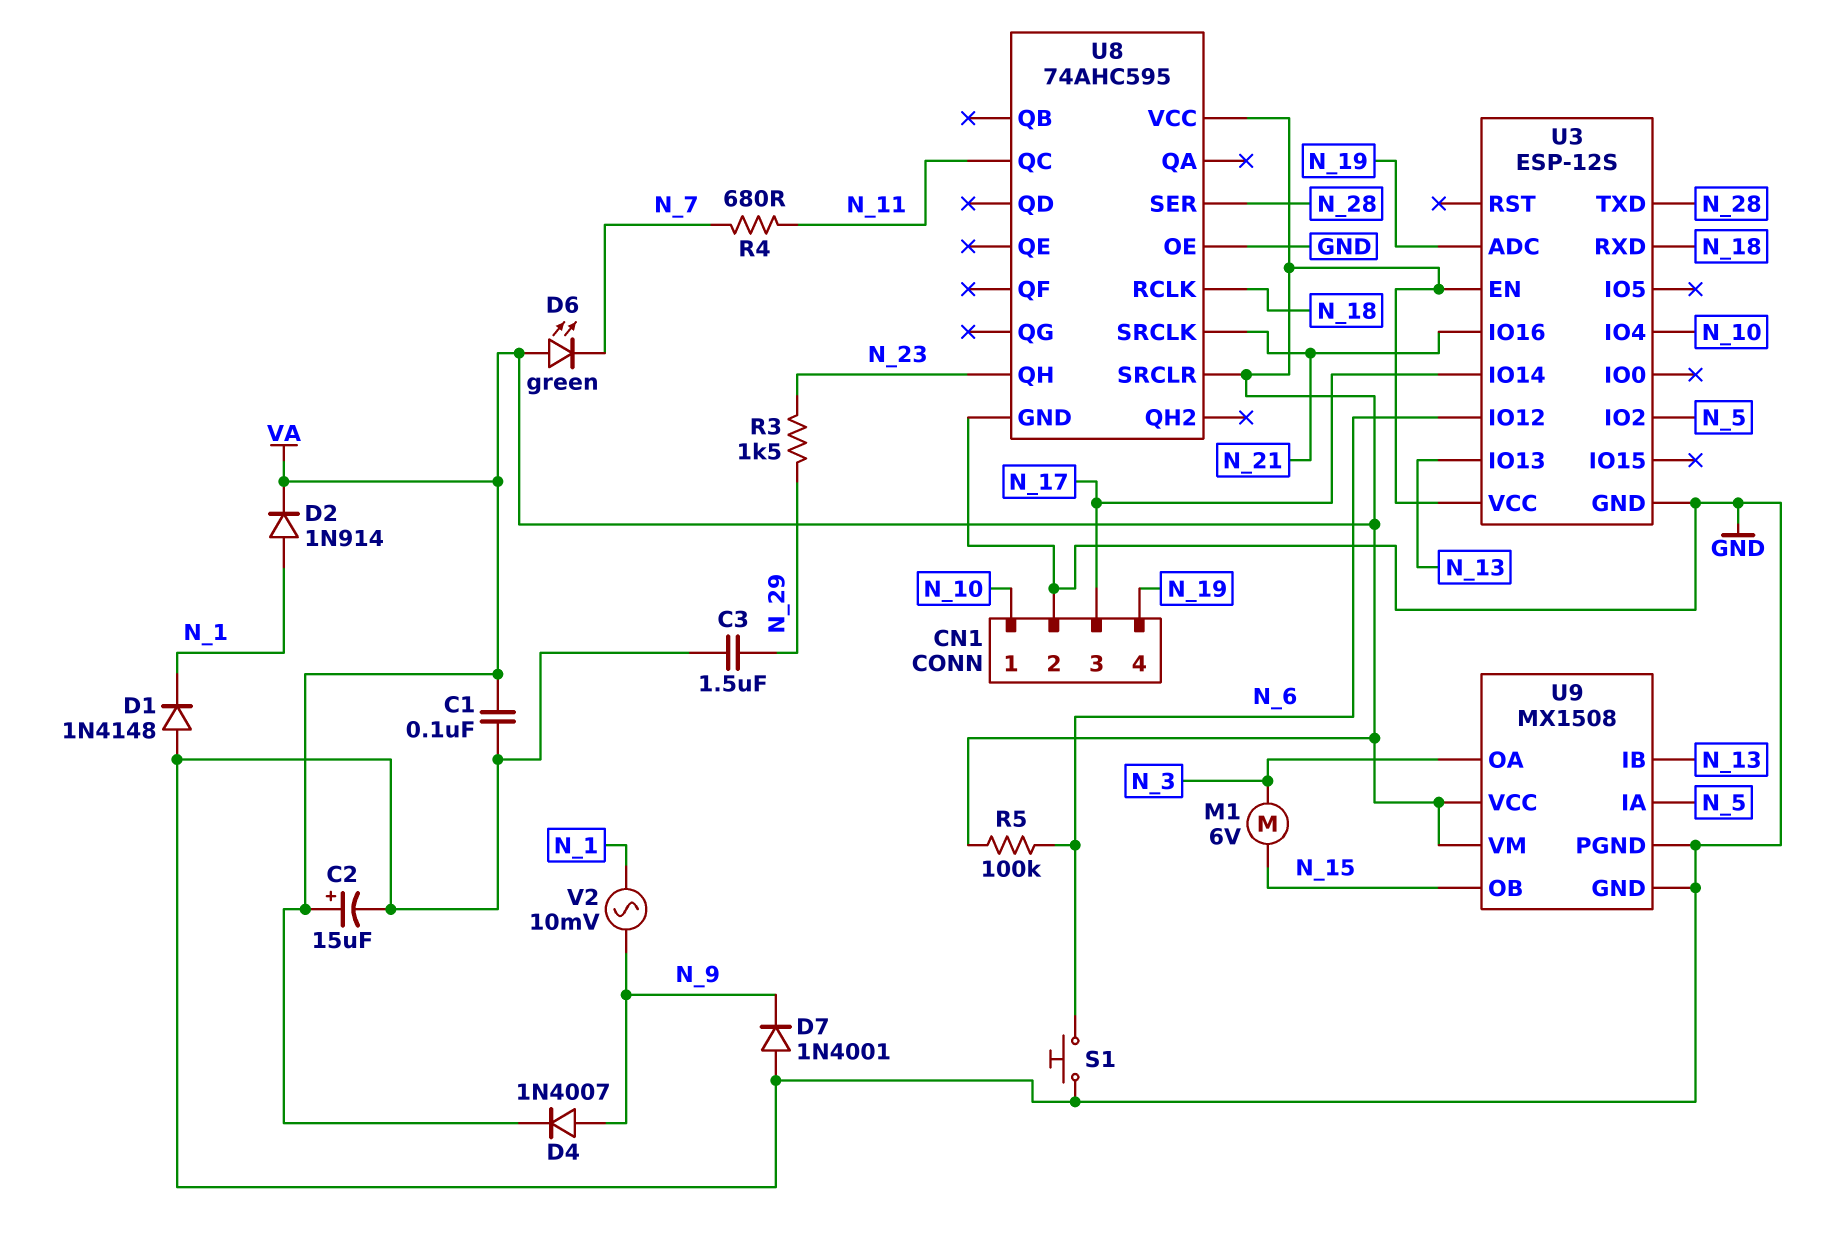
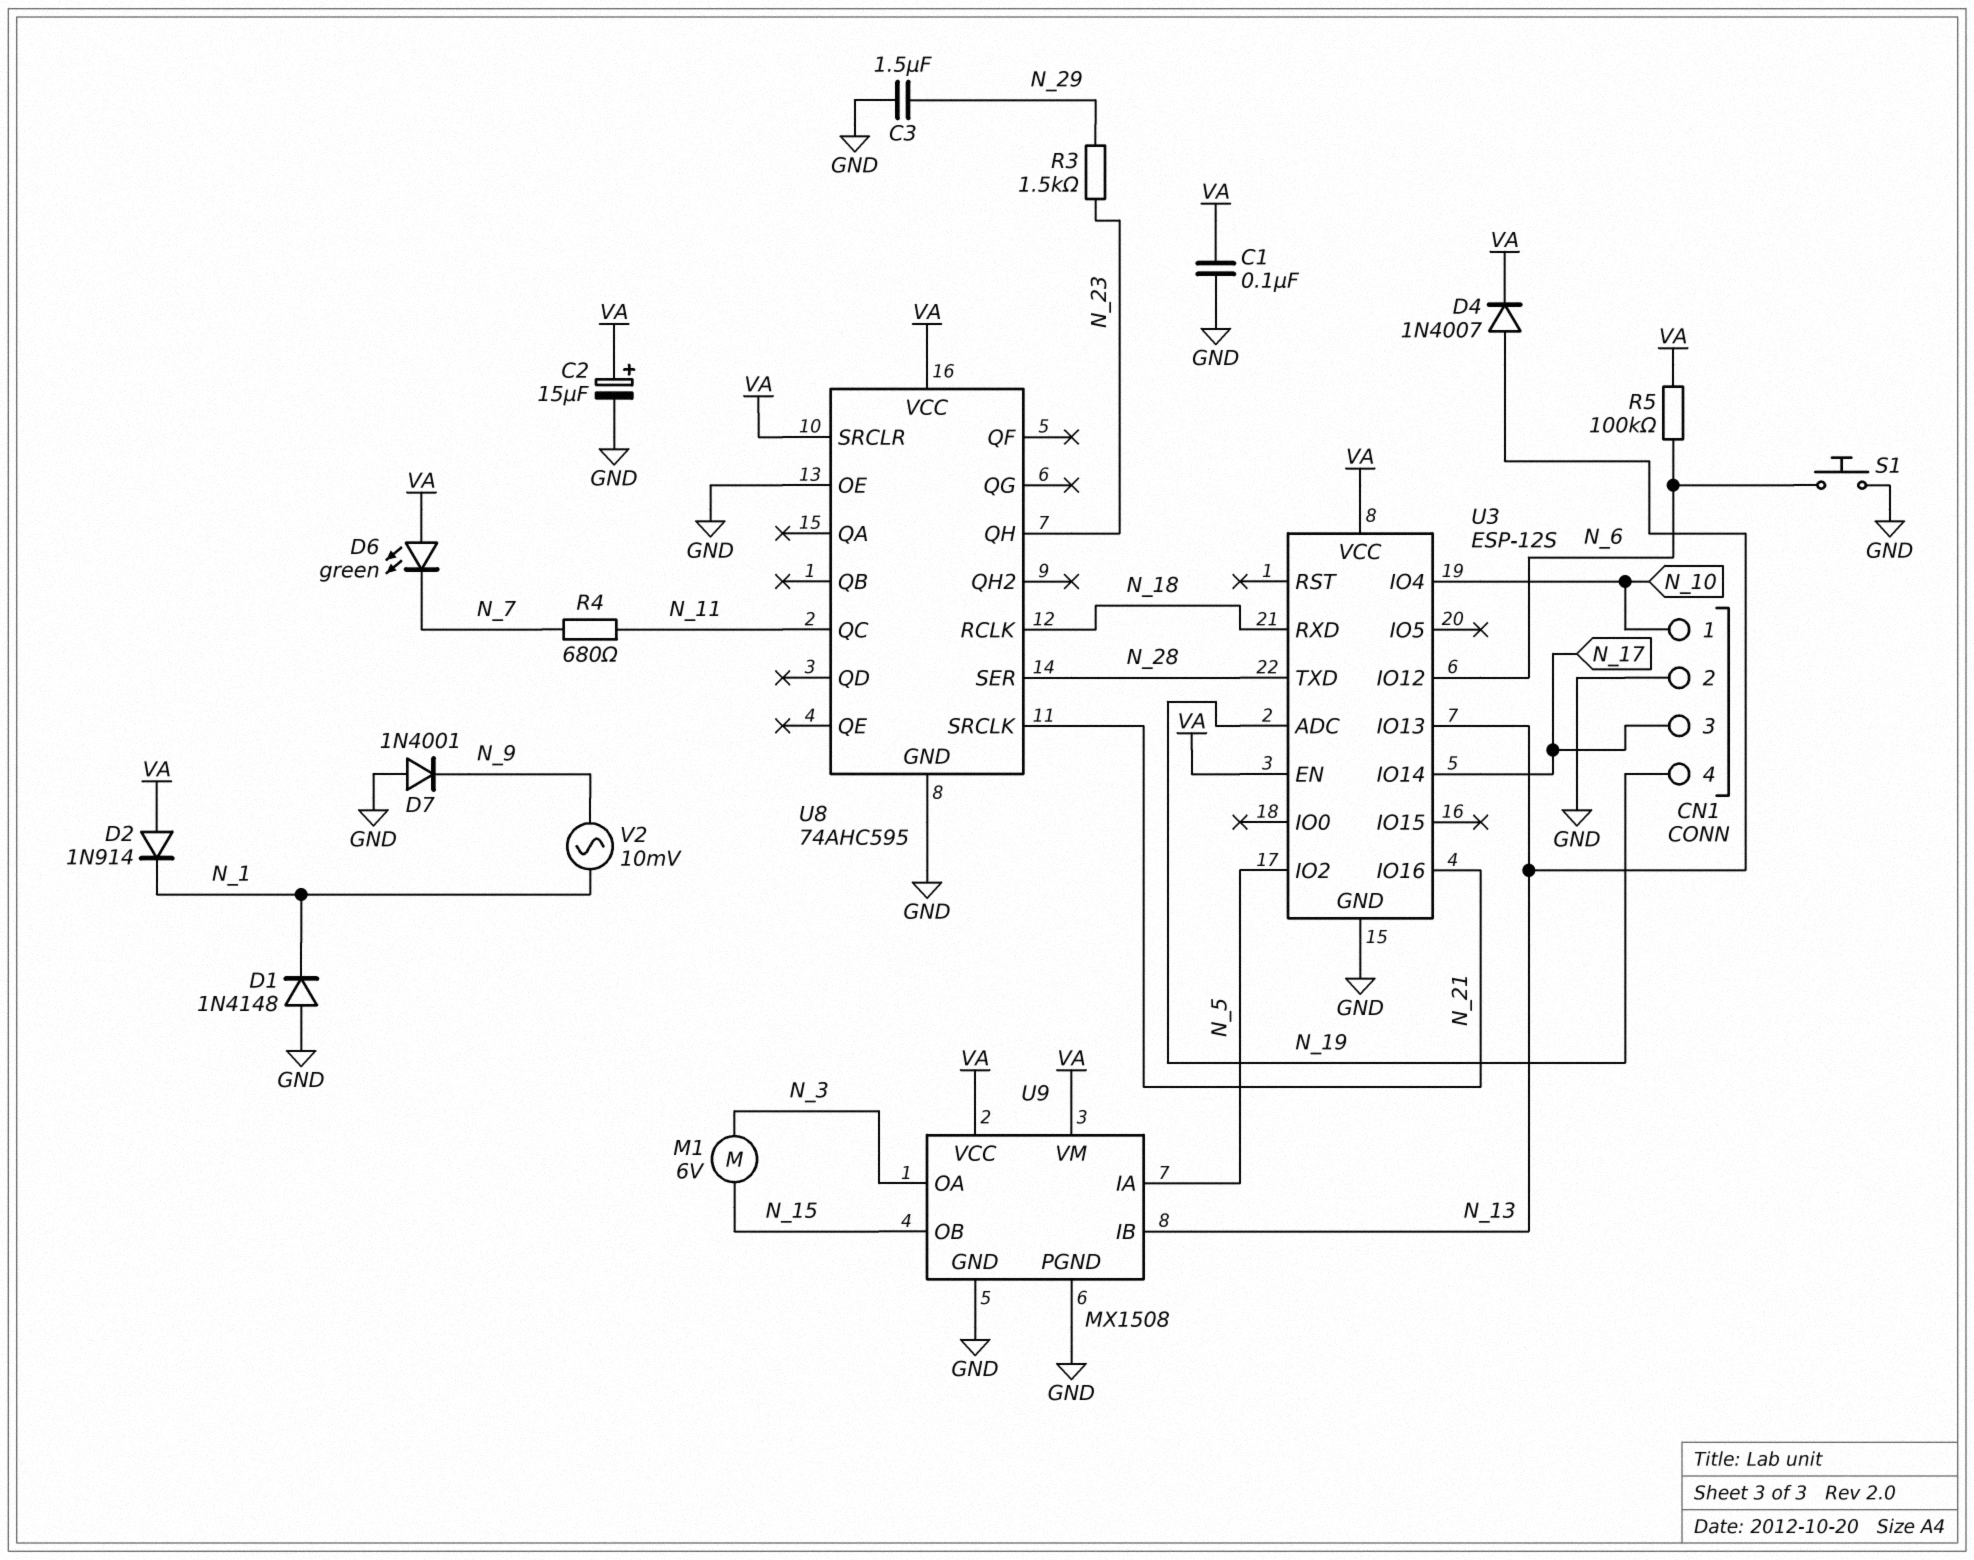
D2: diode 1N914 (A N_1, K VA) -> diode 1N914 (A VA, K N_1)
D4: diode 1N4007 (A N_9, K VA) -> diode 1N4007 (A N_13, K VA)

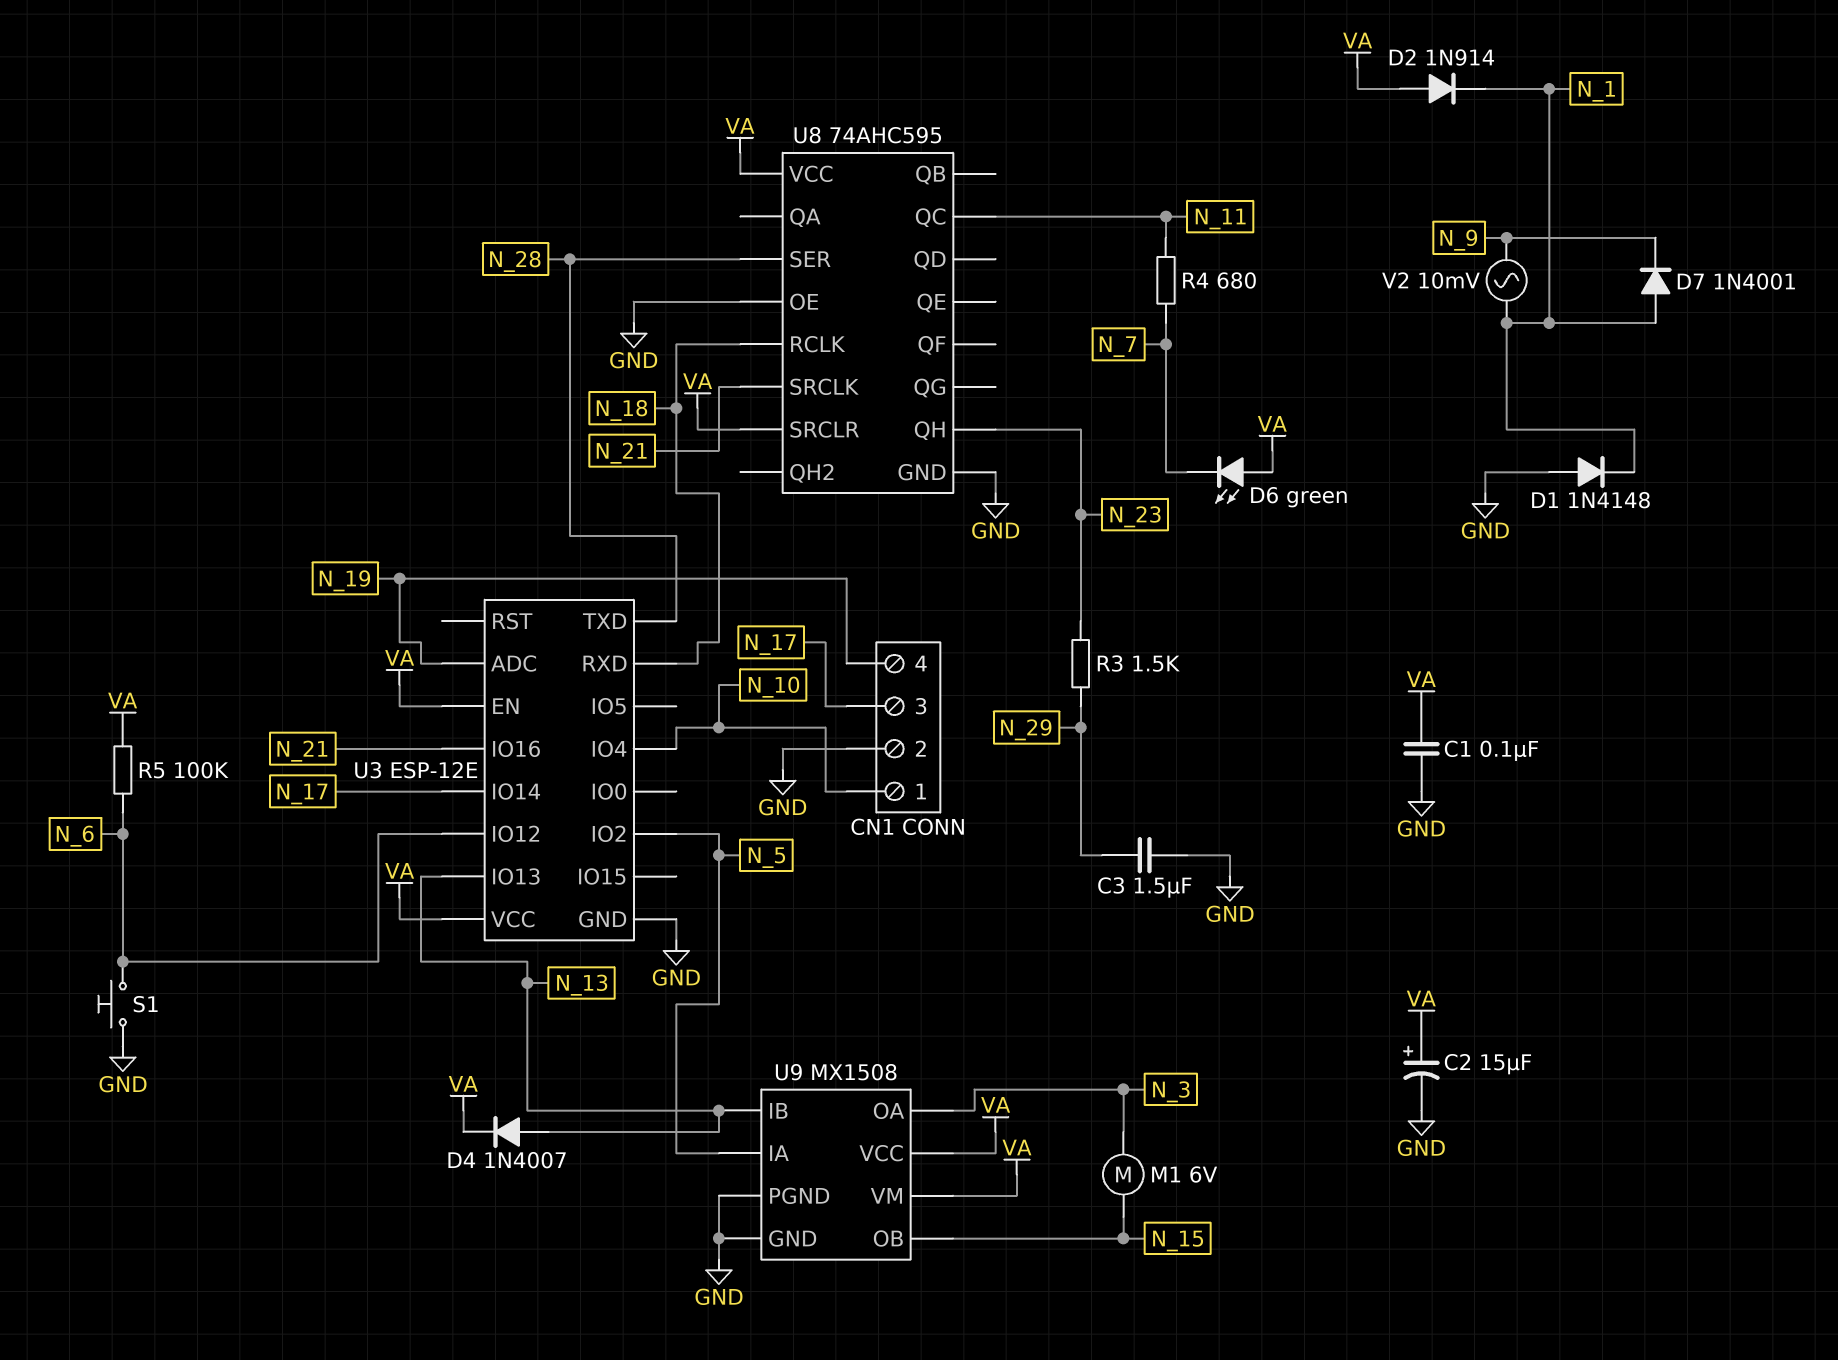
D7: diode 1N4001 (A GND, K N_9) -> diode 1N4001 (A N_1, K N_9)
U3: ESP-12S -> ESP-12E

